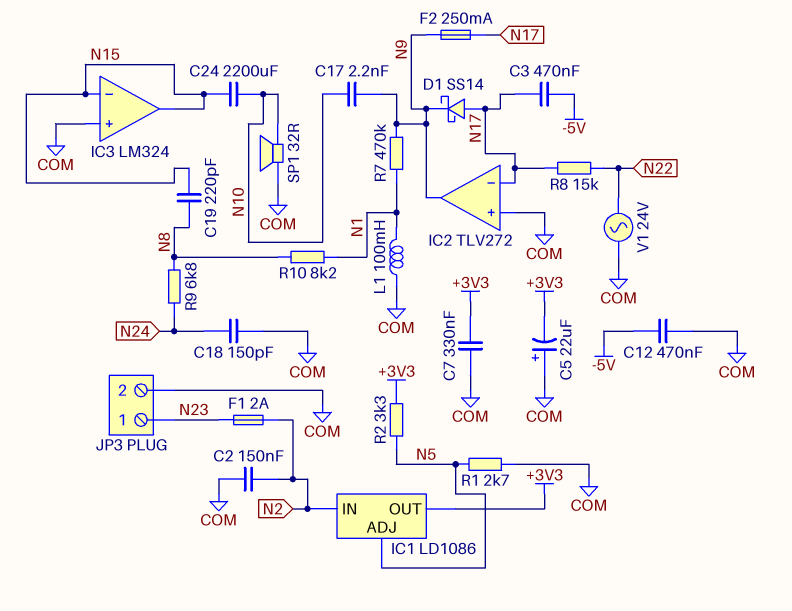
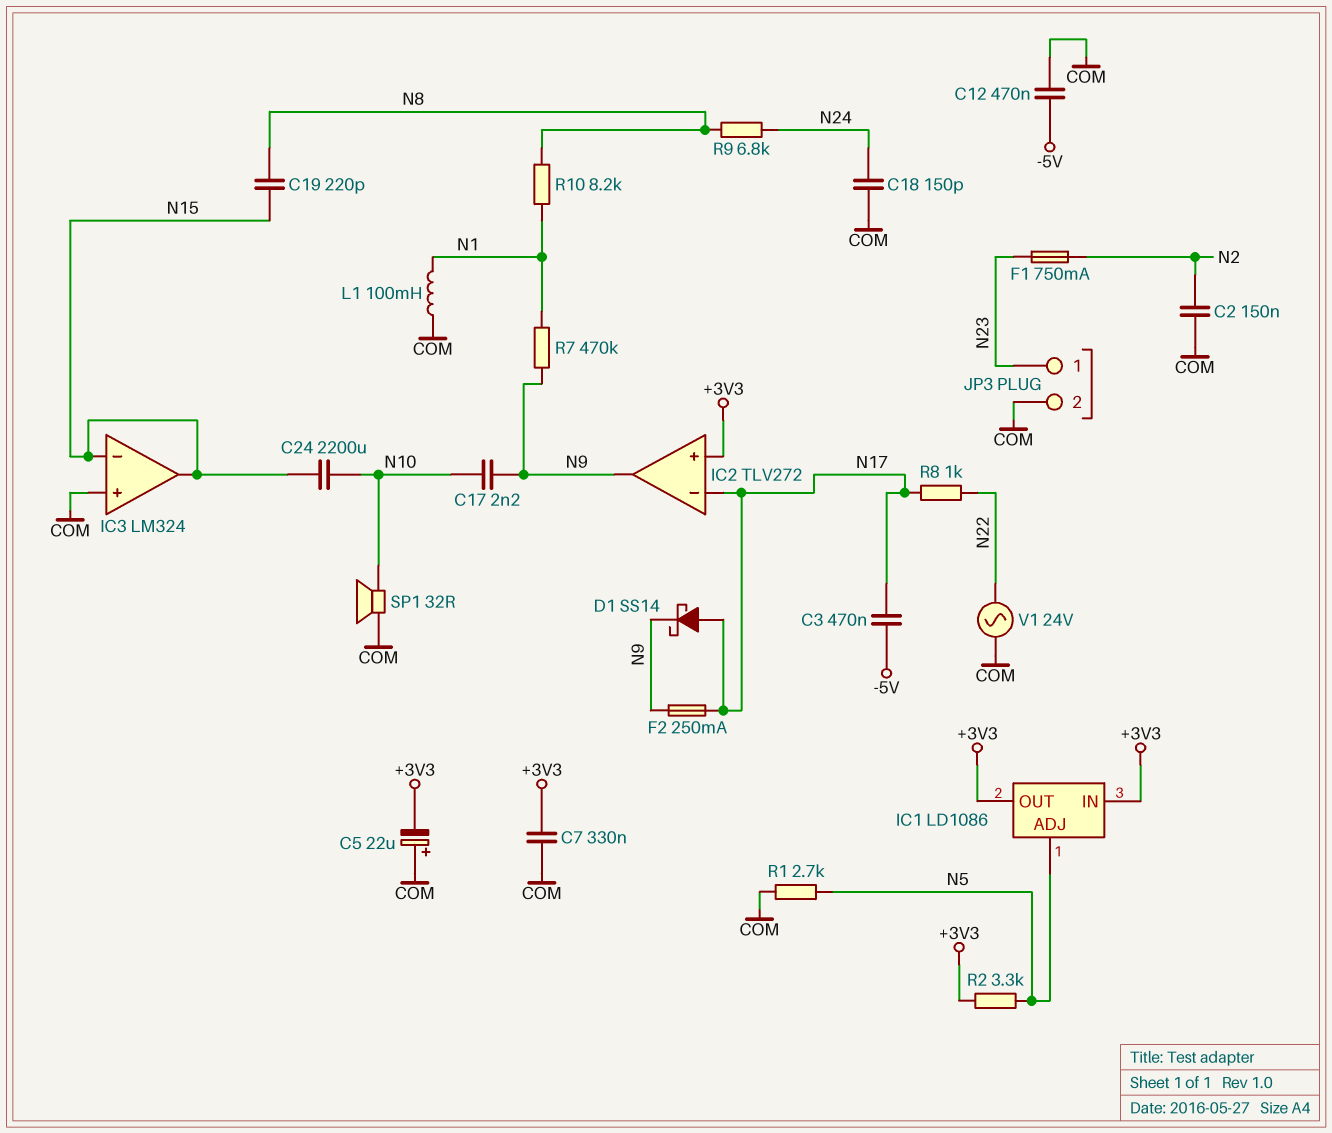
F1: 2A (N2, N23) -> 750mA (N2, N23)
IC1 pin IN: N2 -> +3V3
IC2 pin in+: COM -> +3V3
R8: 15k (N17, N22) -> 1k (N17, N22)

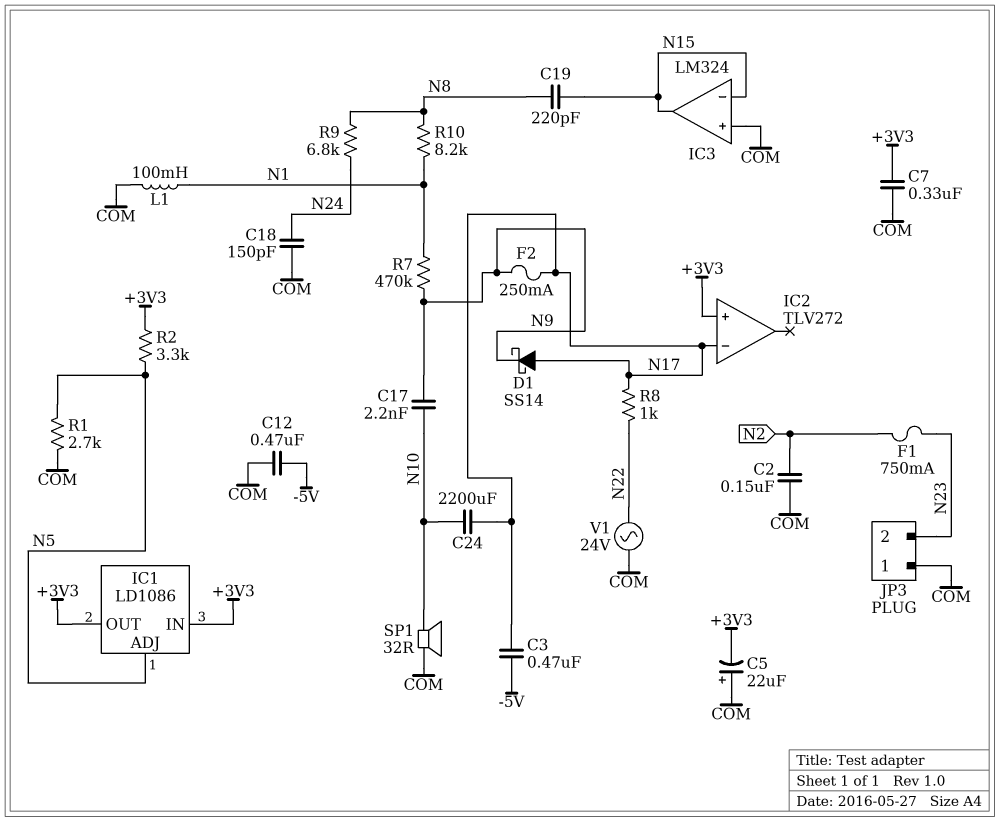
C24: 2200uF (N10, N15) -> 2200uF (N10, N17)
IC2 pin out: N9 -> none
JP3 pin 1: N23 -> COM
JP3 pin 2: COM -> N23

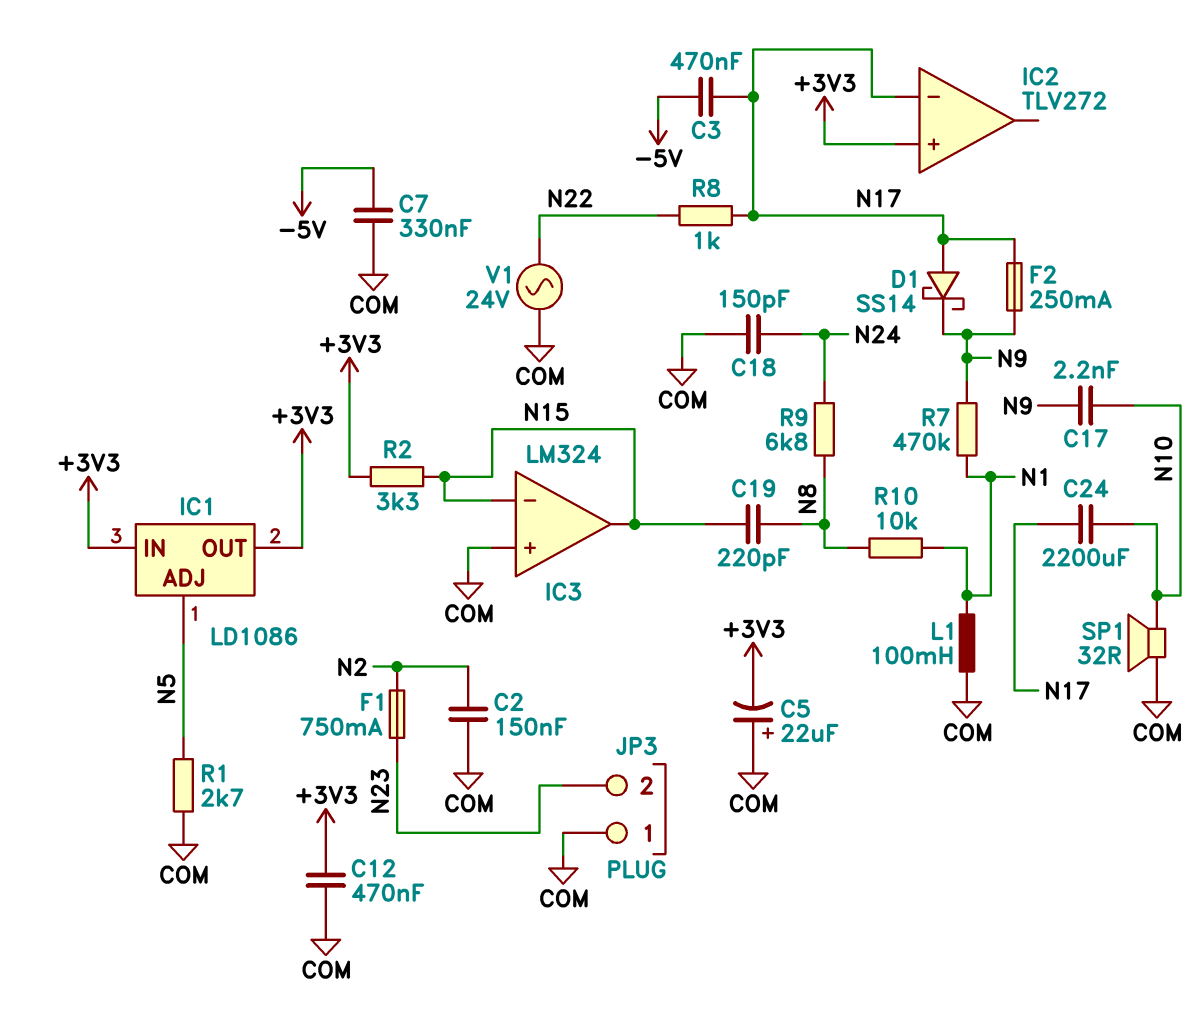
C7: 330nF (+3V3, COM) -> 330nF (-5V, COM)
C12: 470nF (-5V, COM) -> 470nF (+3V3, COM)
R2: 3.3k (+3V3, N5) -> 3.3k (+3V3, N15)
R10: 8.2k (N1, N8) -> 10k (N1, N8)

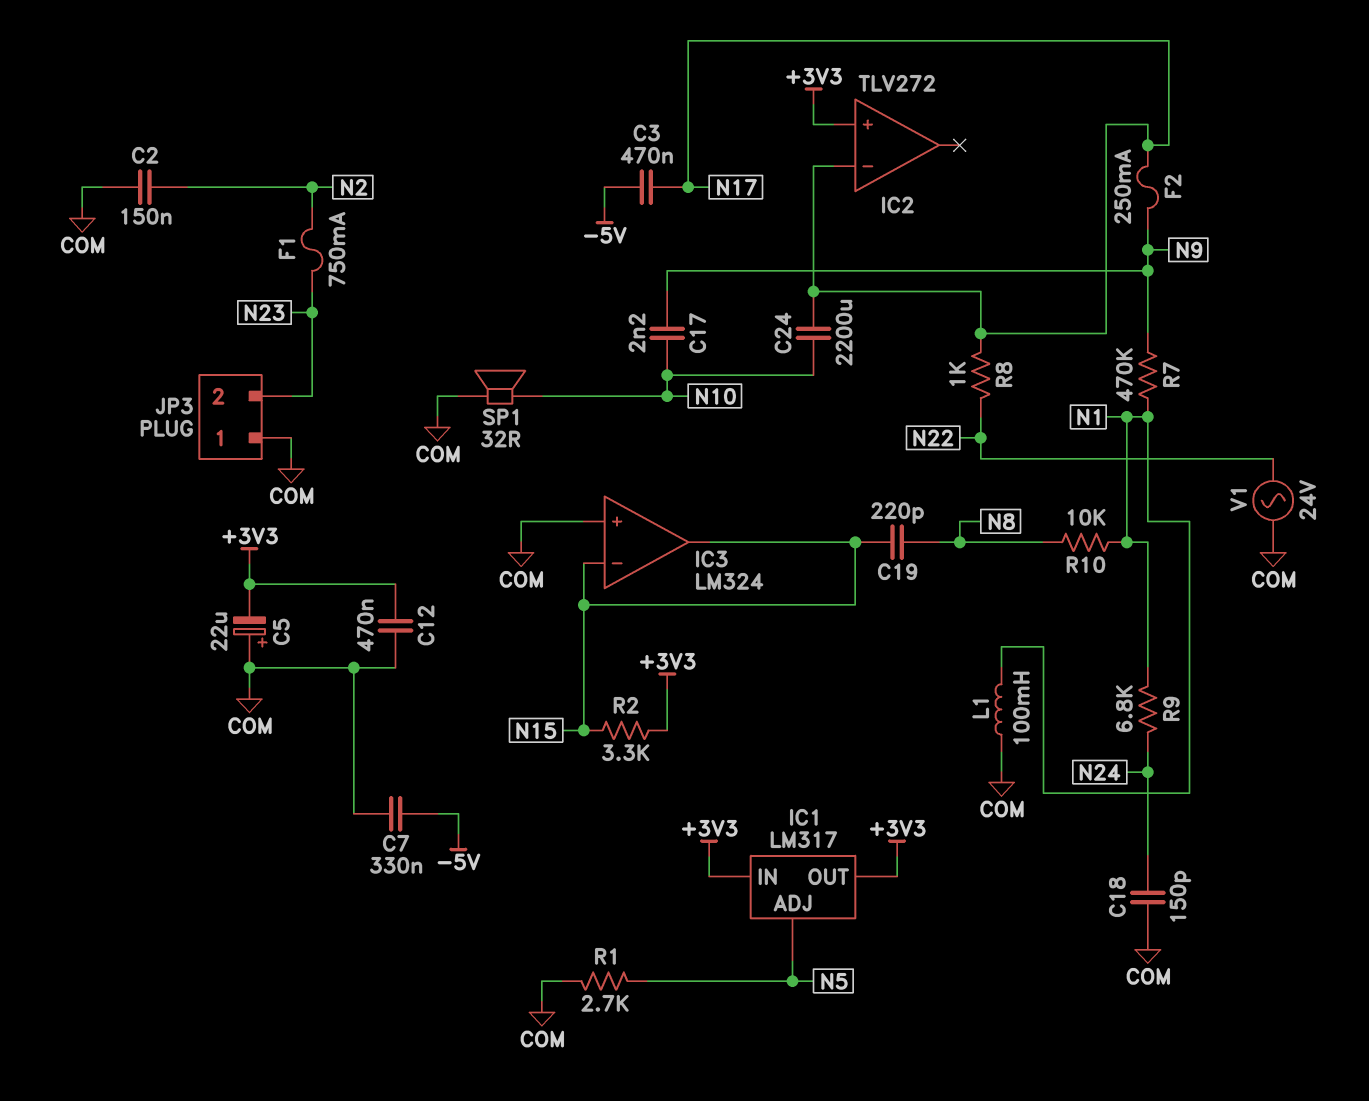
D1: schottky SS14 (A N17, K N9) -> none
IC1: LD1086 -> LM317
R9: 6.8k (N8, N24) -> 6.8k (N1, N24)

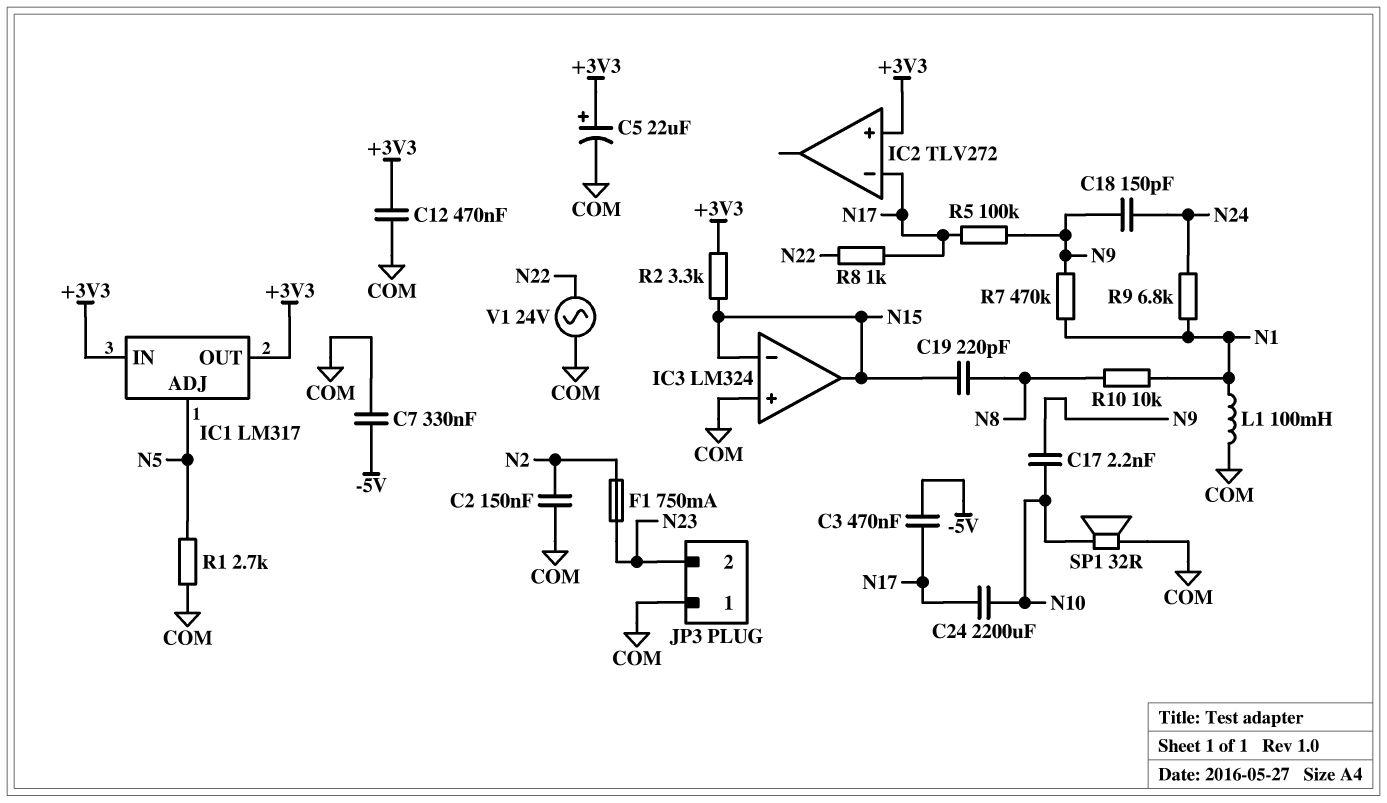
C5: 22uF (plus COM, minus +3V3) -> 22uF (plus +3V3, minus COM)
C18: 150pF (COM, N24) -> 150pF (N9, N24)
F2: 250mA (N9, N17) -> none
R5: none -> 100k (N9, N17)

